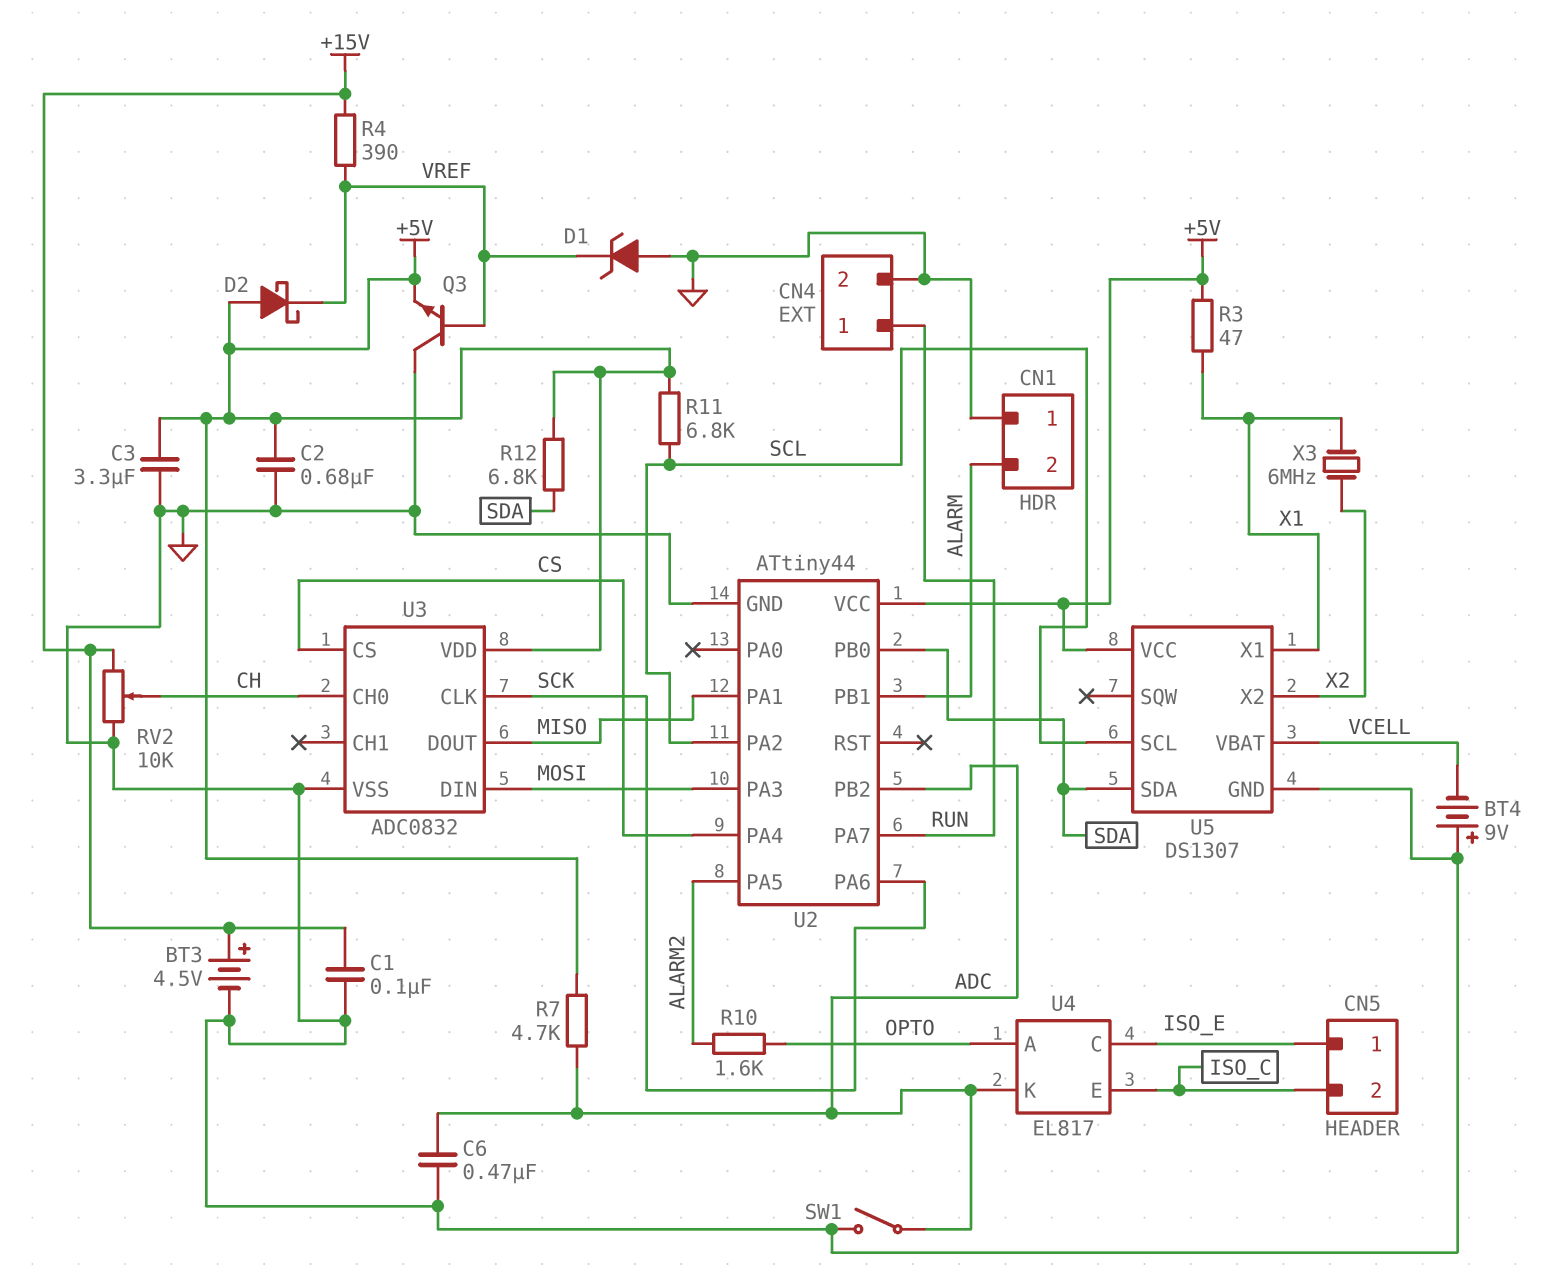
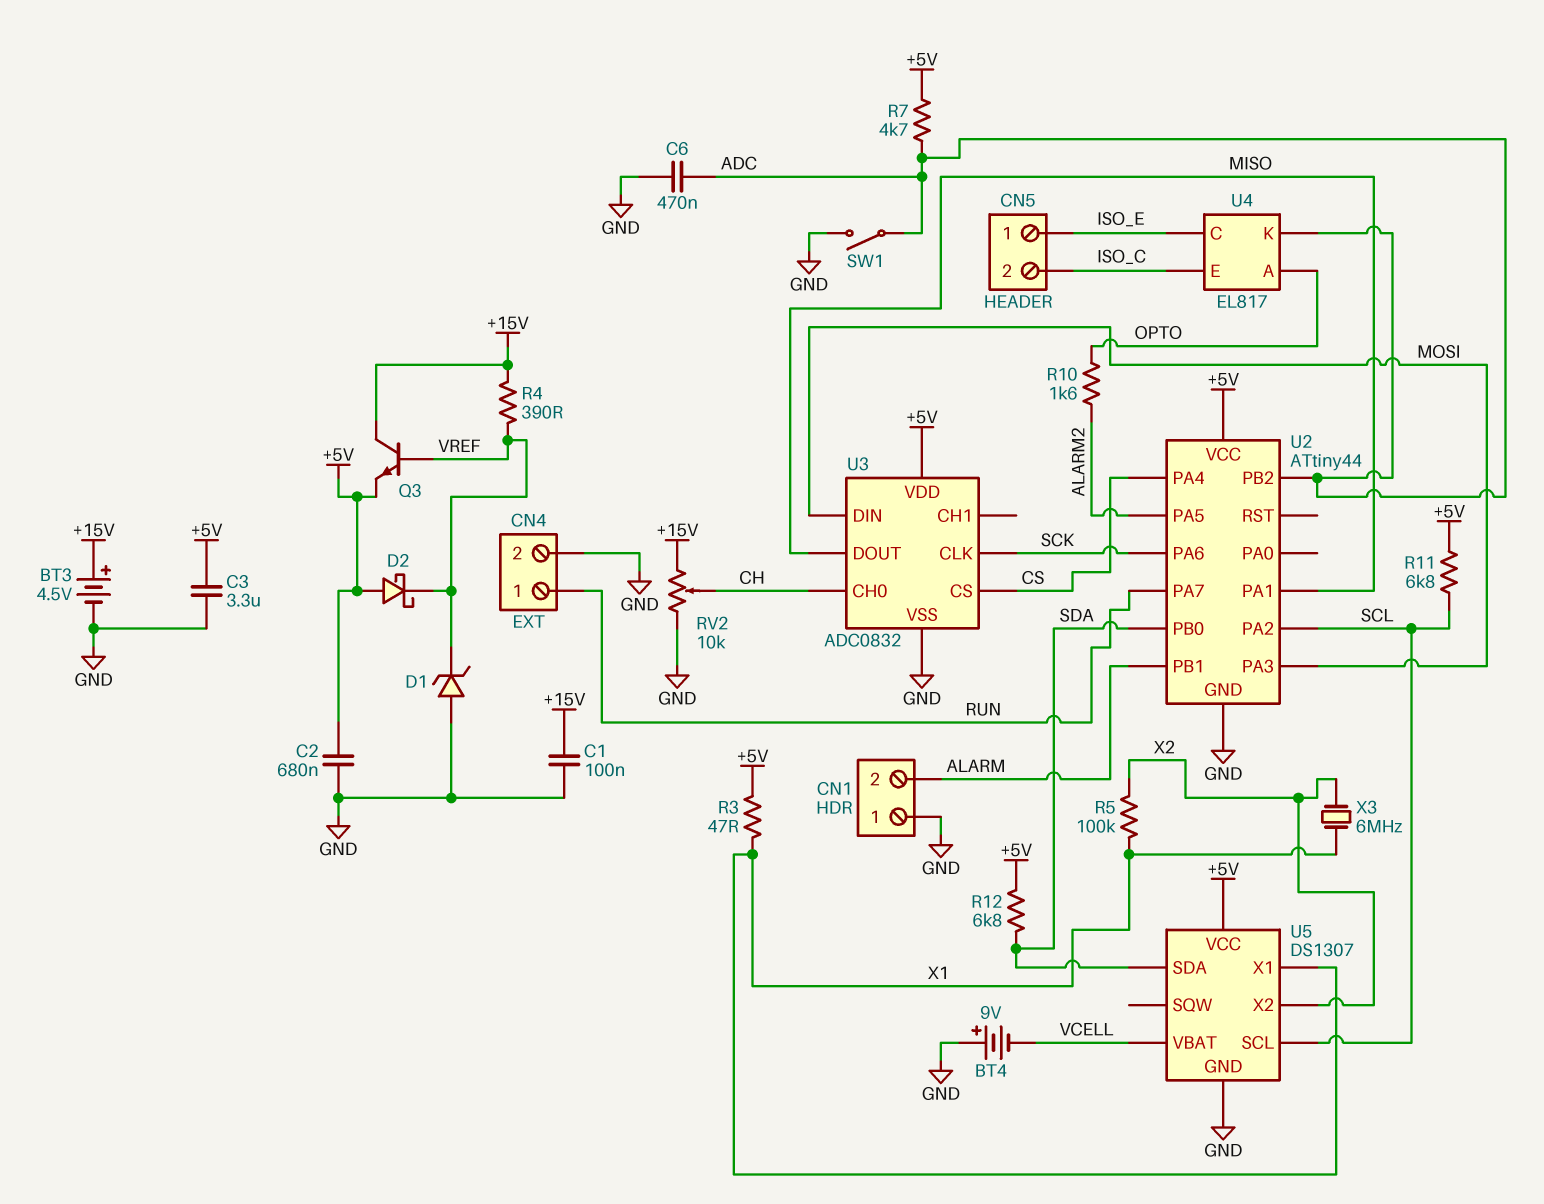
Q3: NPN (B VREF, C GND, E +5V) -> NPN (B VREF, C +15V, E +5V)
R5: none -> 100k (X1, X2)

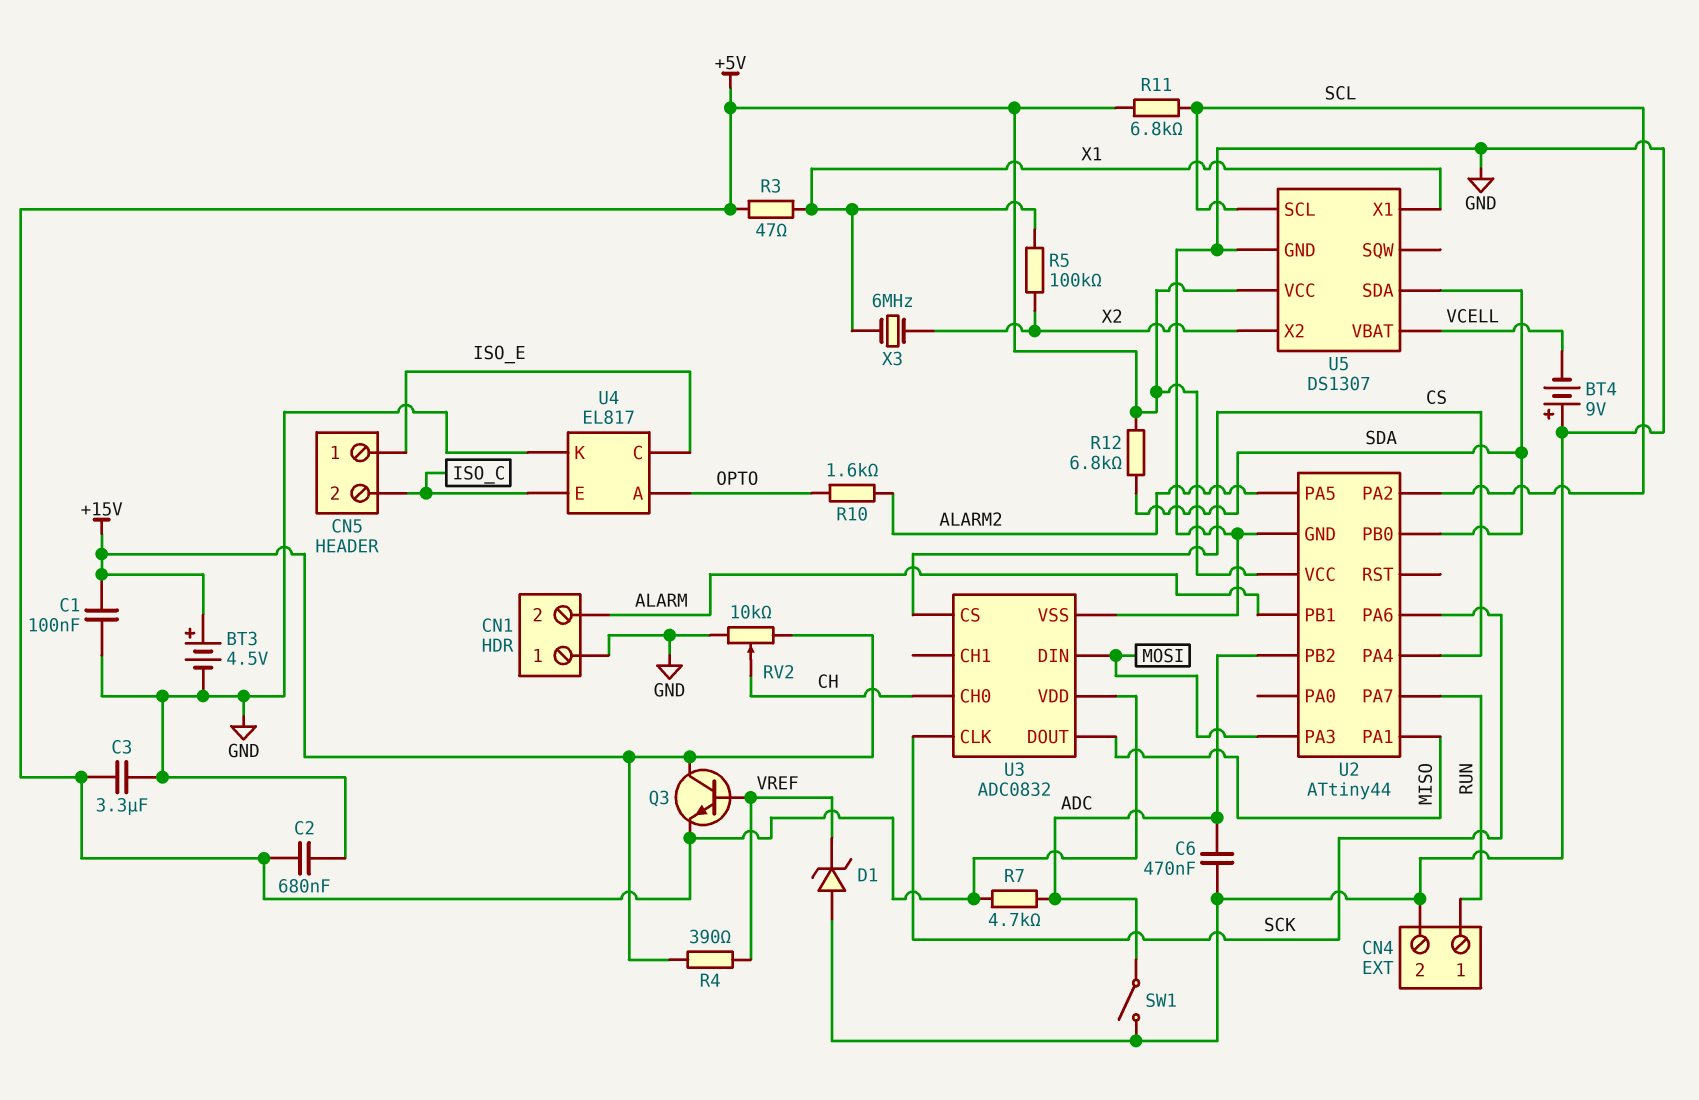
D2: schottky (A +5V, K VREF) -> none
U4 pin K: ADC -> GND

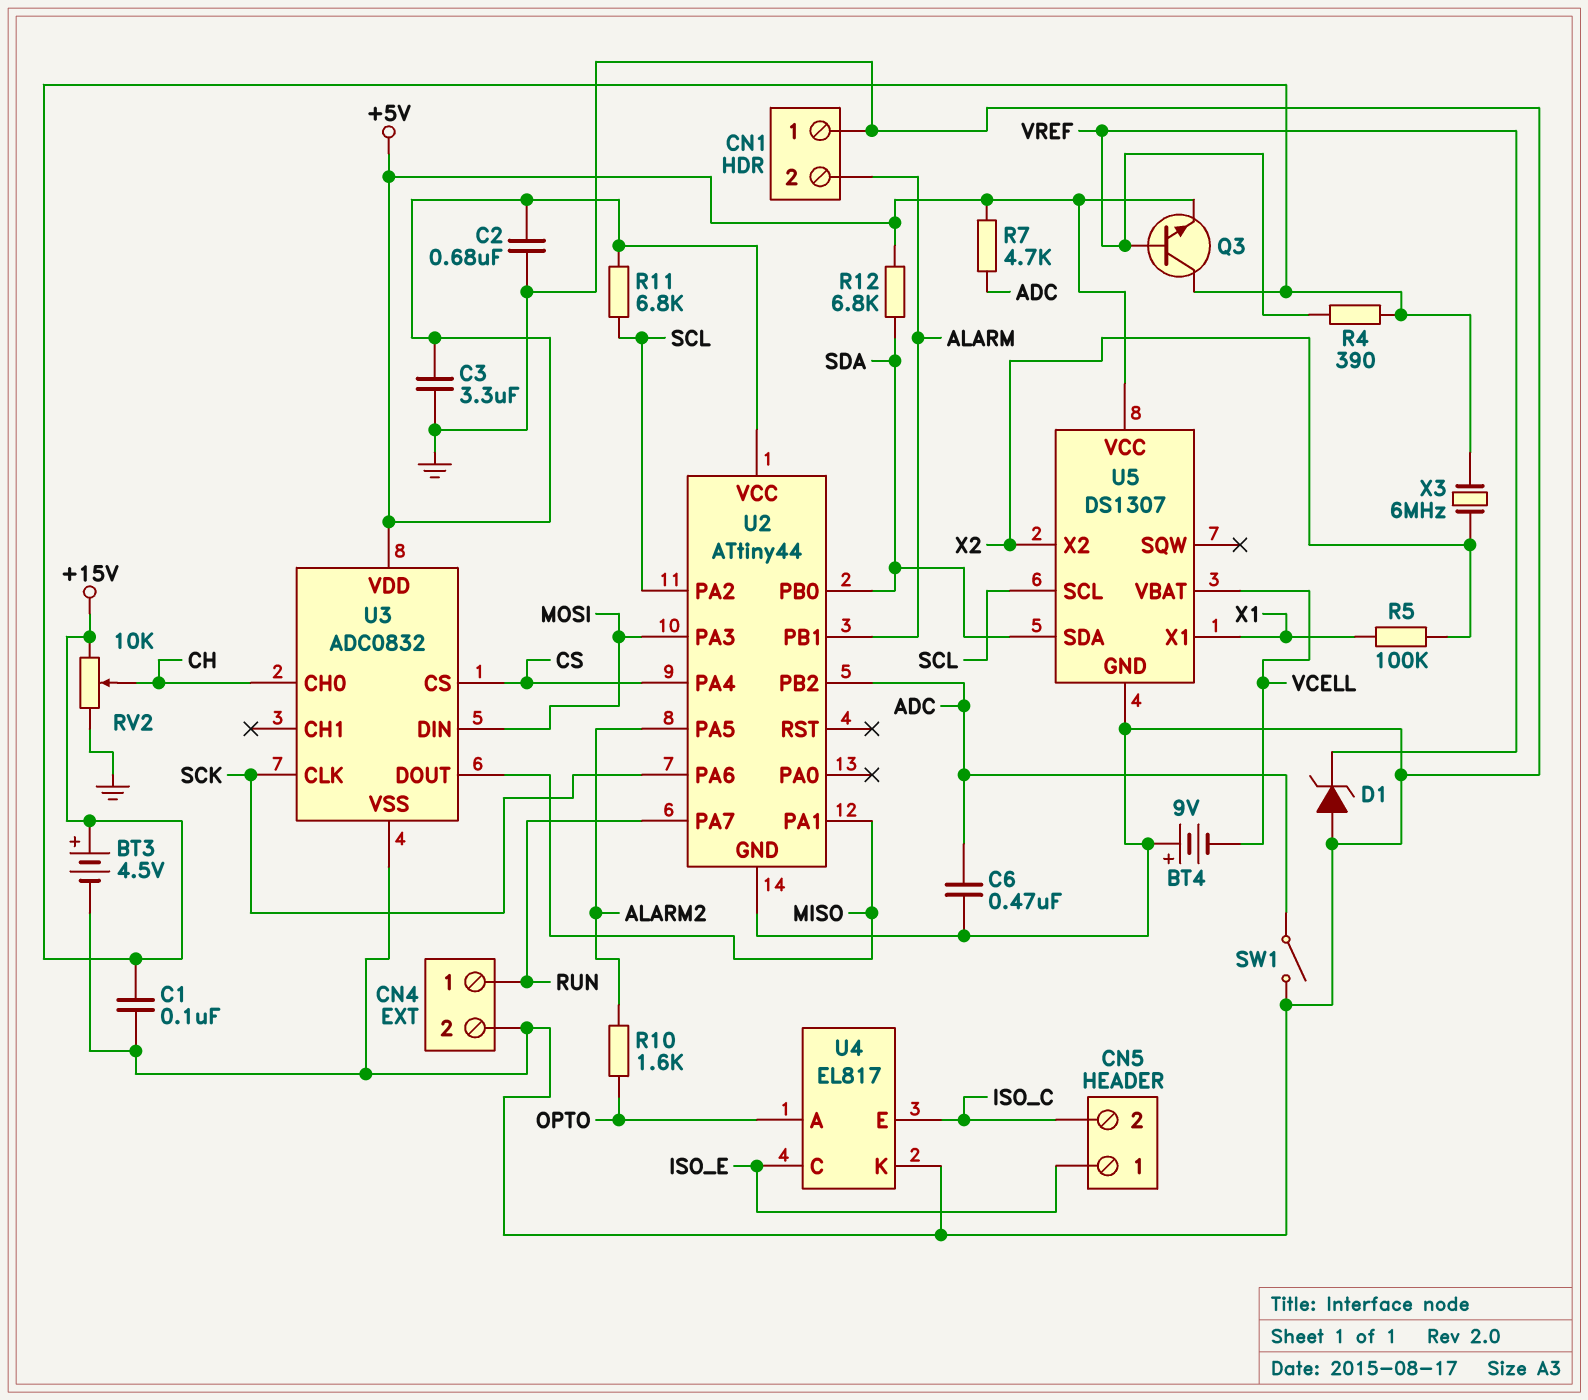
R3: 47 (+5V, X1) -> none
X3: 6MHz (X1, X2) -> 6MHz (+15V, X2)

